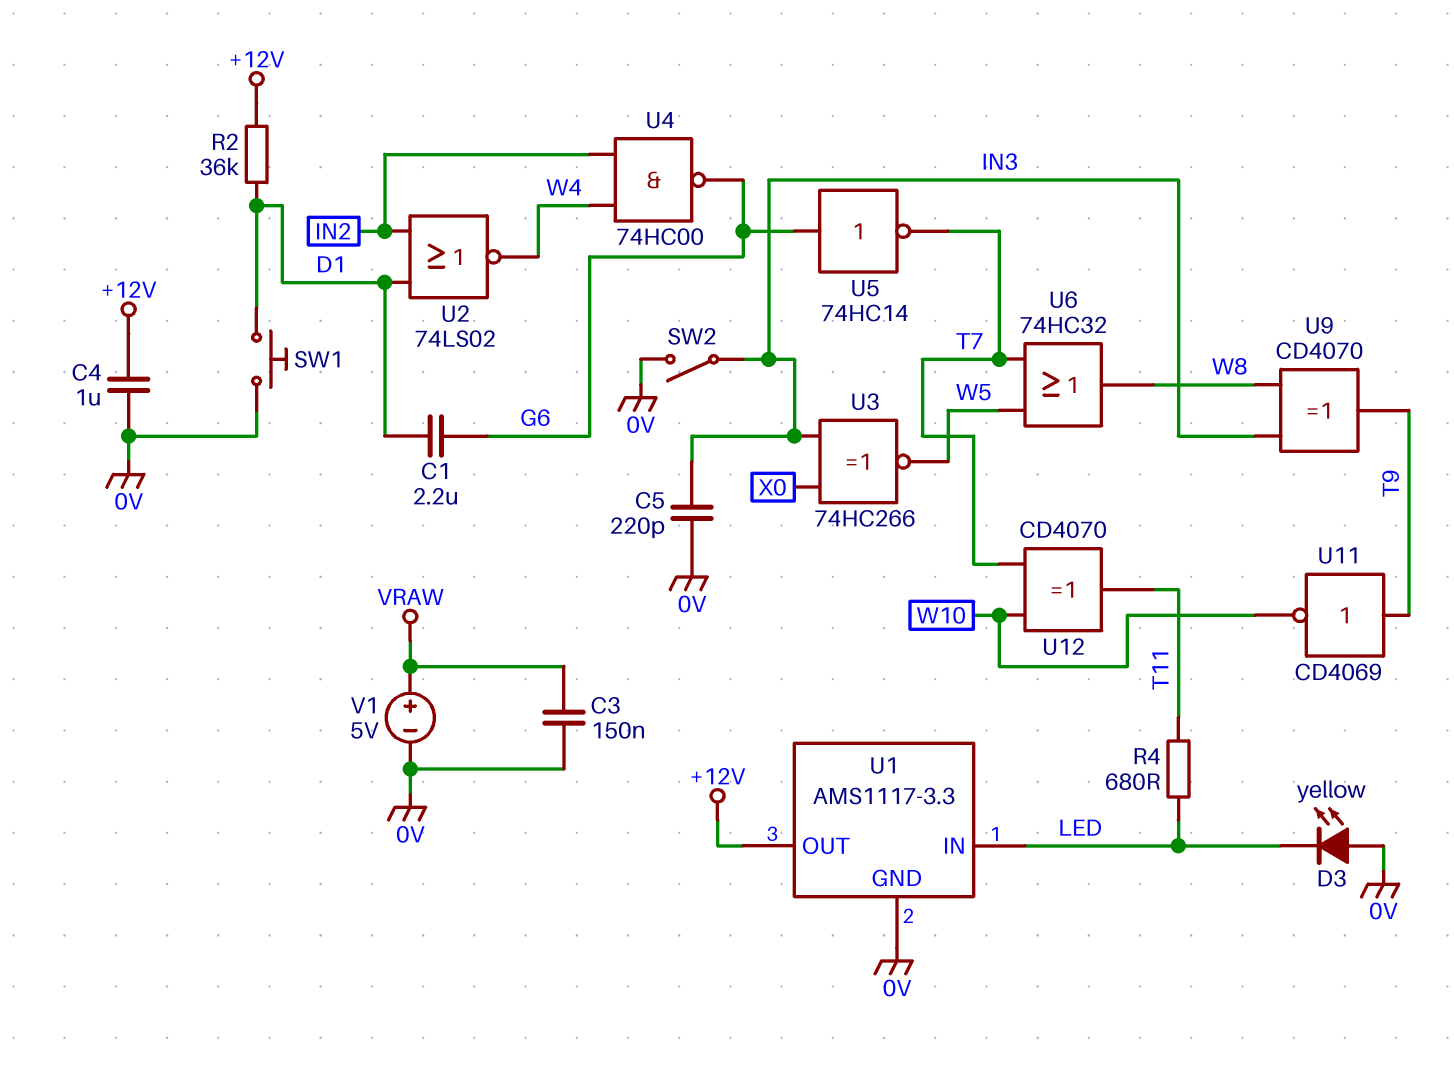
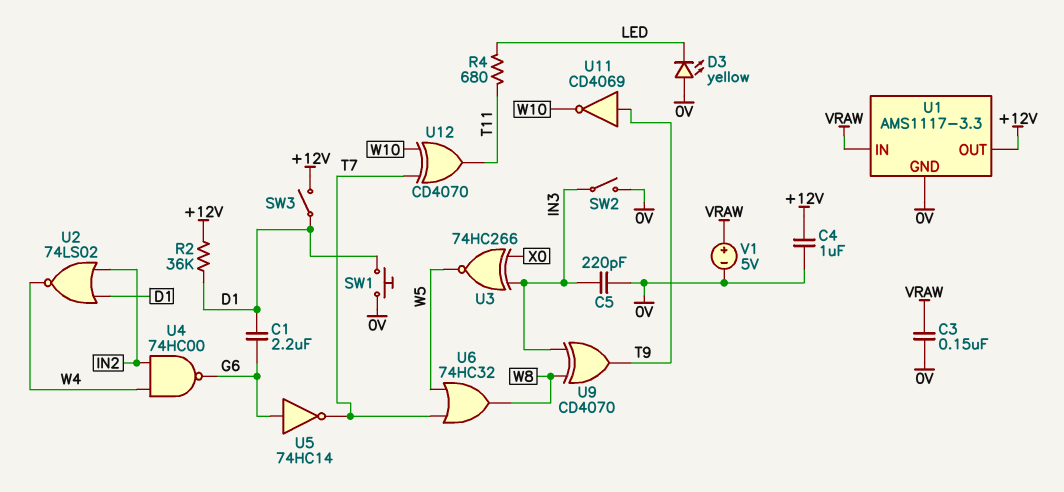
SW3: none -> switch (+12V, D1)
U1 pin IN: LED -> VRAW

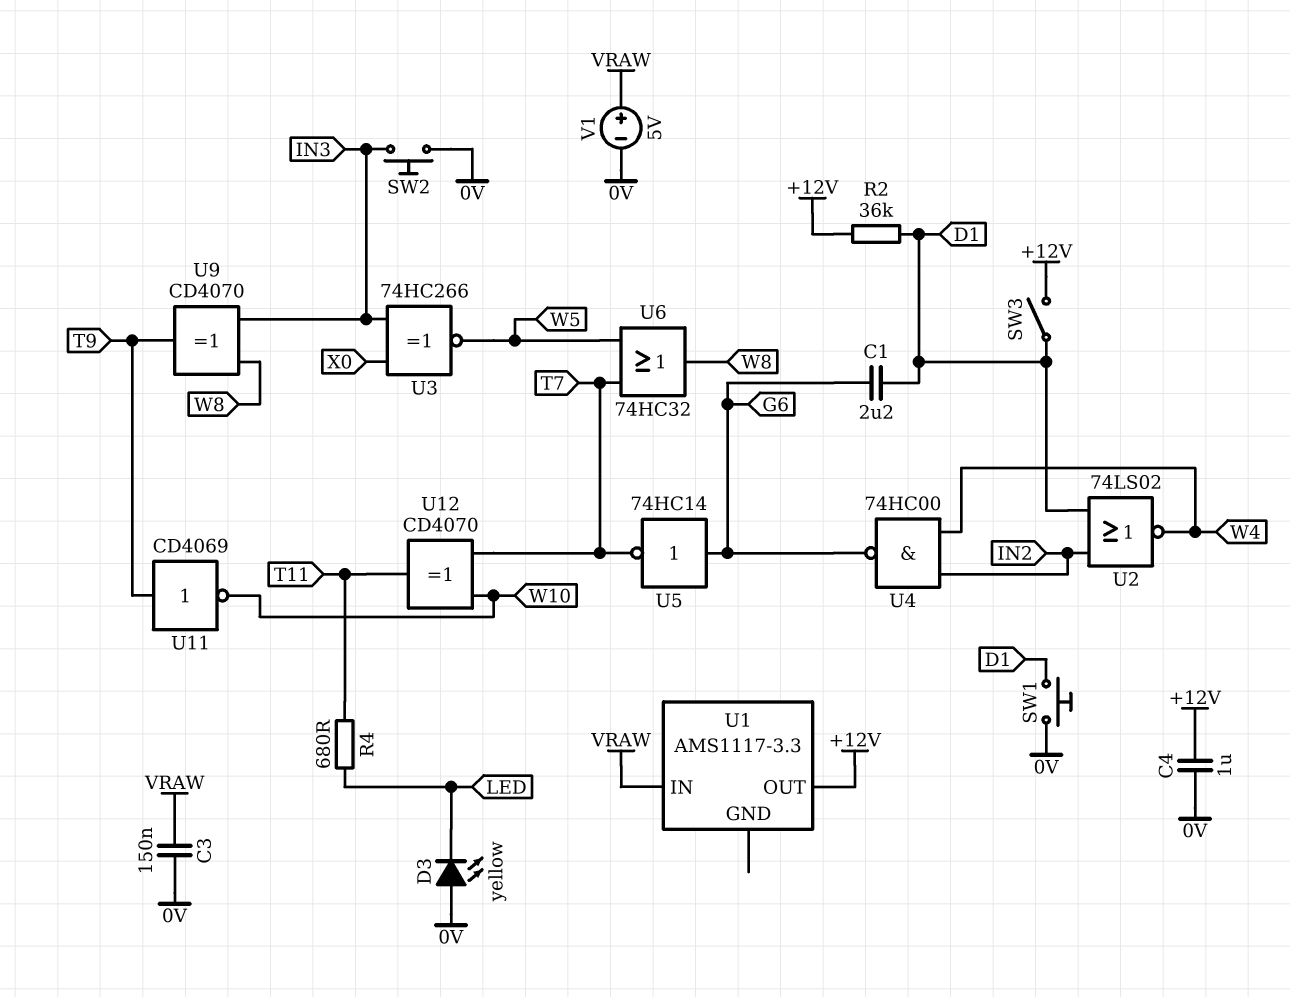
C5: 220pF (0V, IN3) -> none
SW2: switch (0V, IN3) -> button (0V, IN3)
U1 pin GND: 0V -> none

